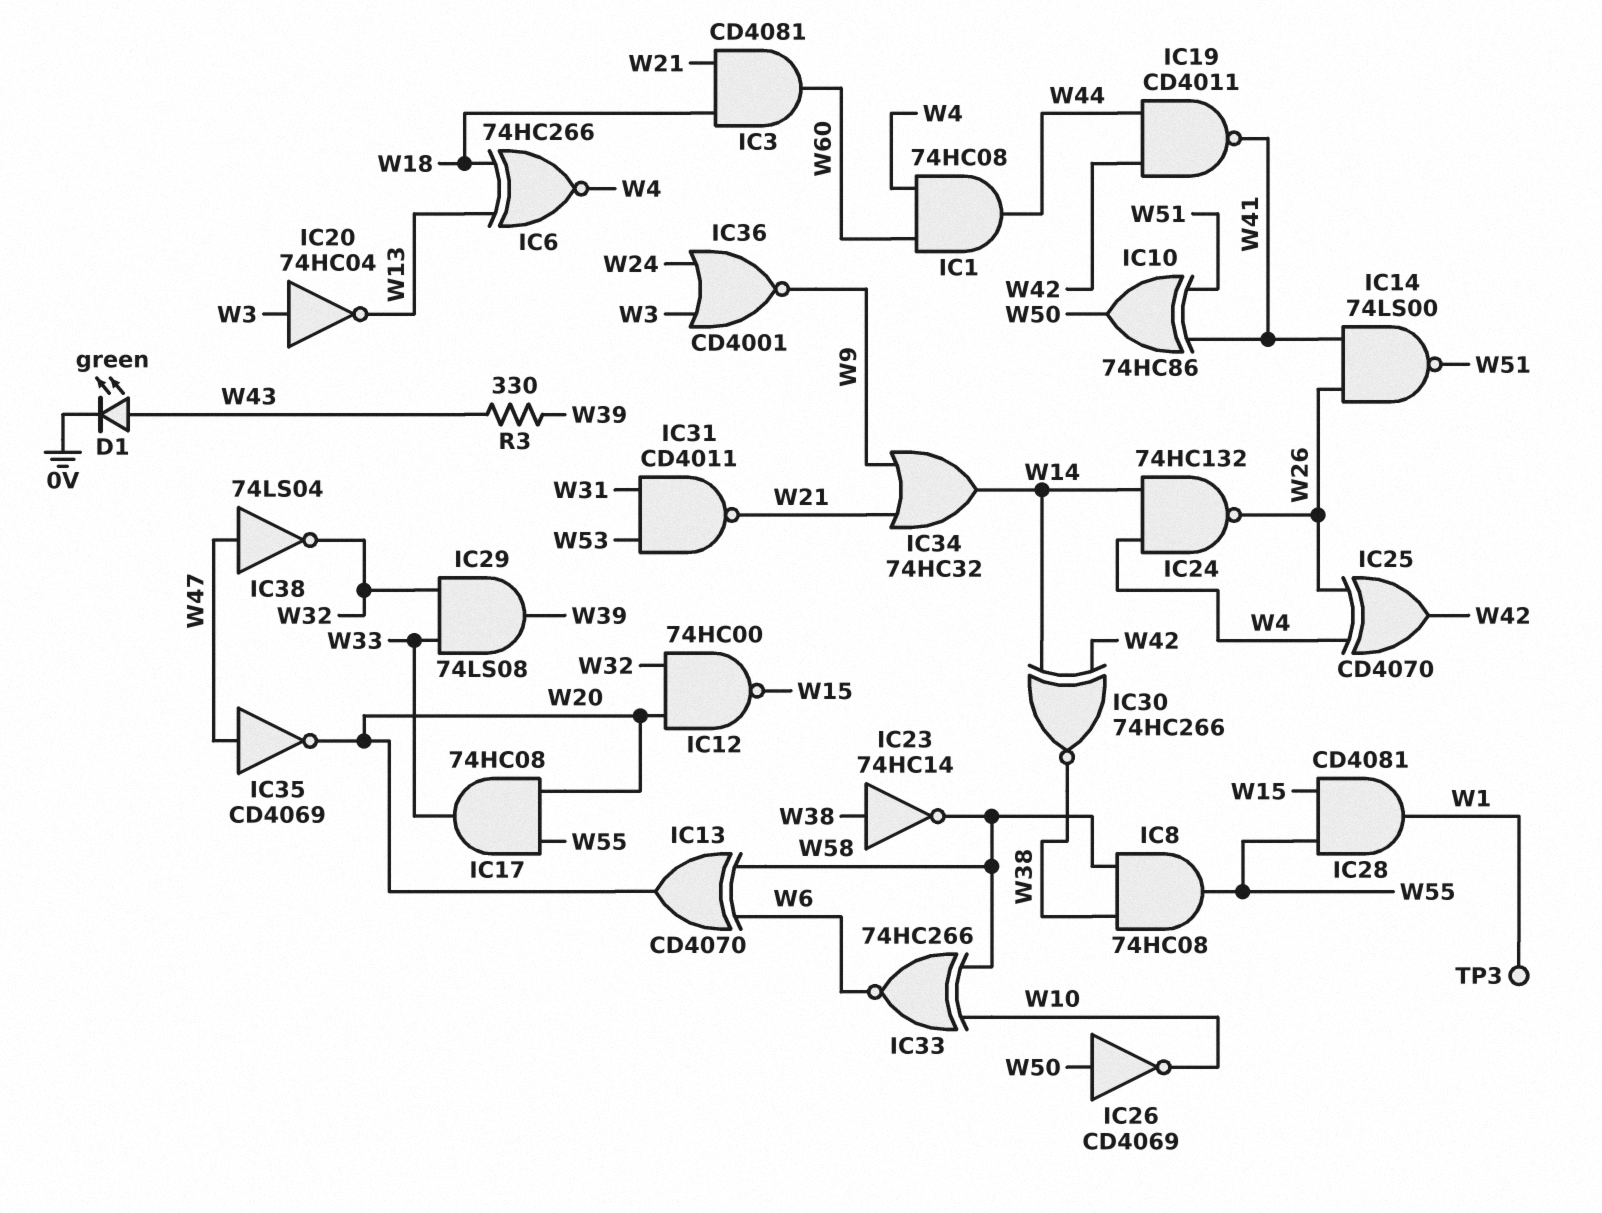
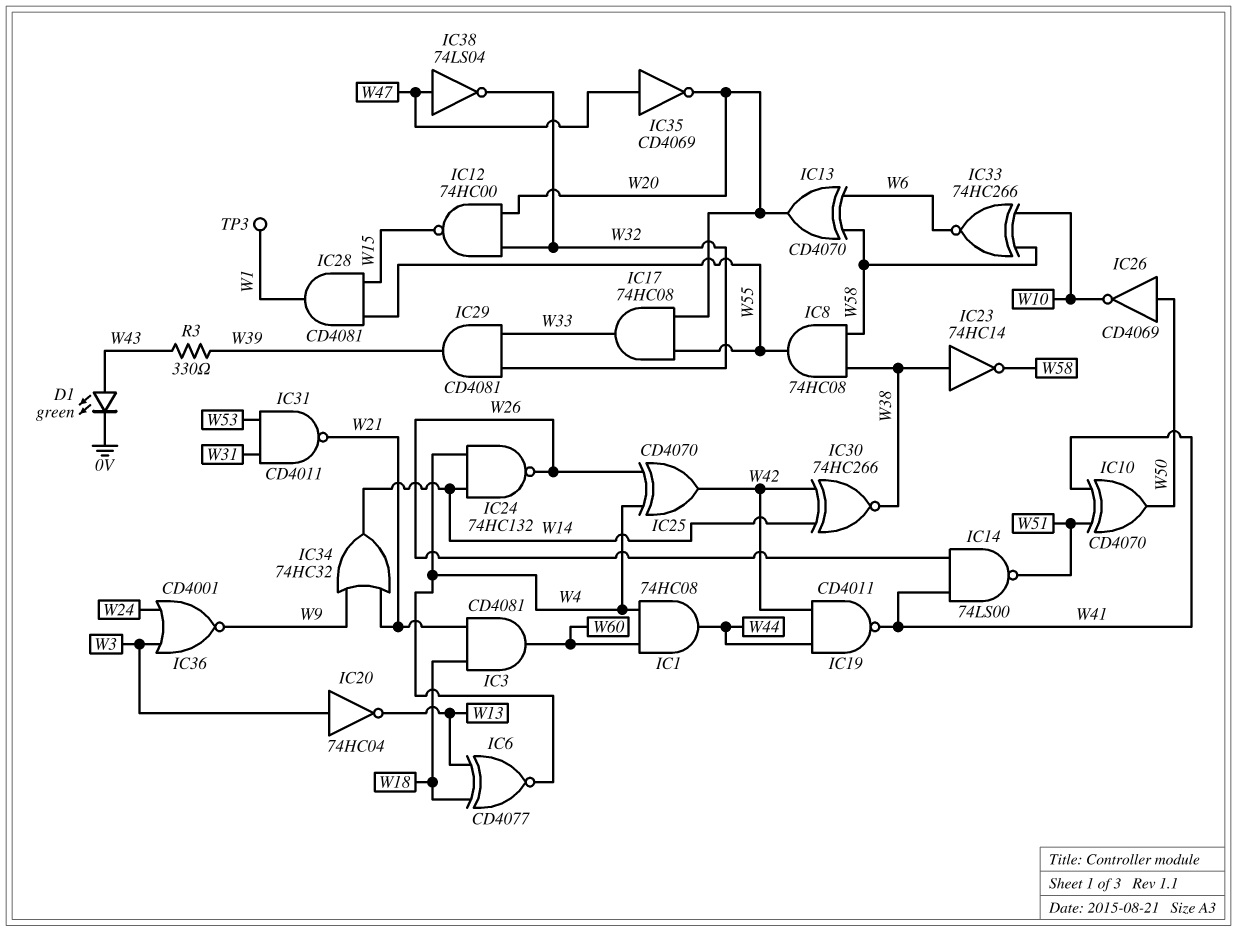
IC6: XNOR 74HC266 (in W13, in W18, out W4) -> XNOR CD4077 (in W13, in W18, out W4)
IC10: XOR 74HC86 (in W41, in W51, out W50) -> XOR CD4070 (in W41, in W51, out W50)
IC29: AND 74LS08 (in W32, in W33, out W39) -> AND CD4081 (in W32, in W33, out W39)

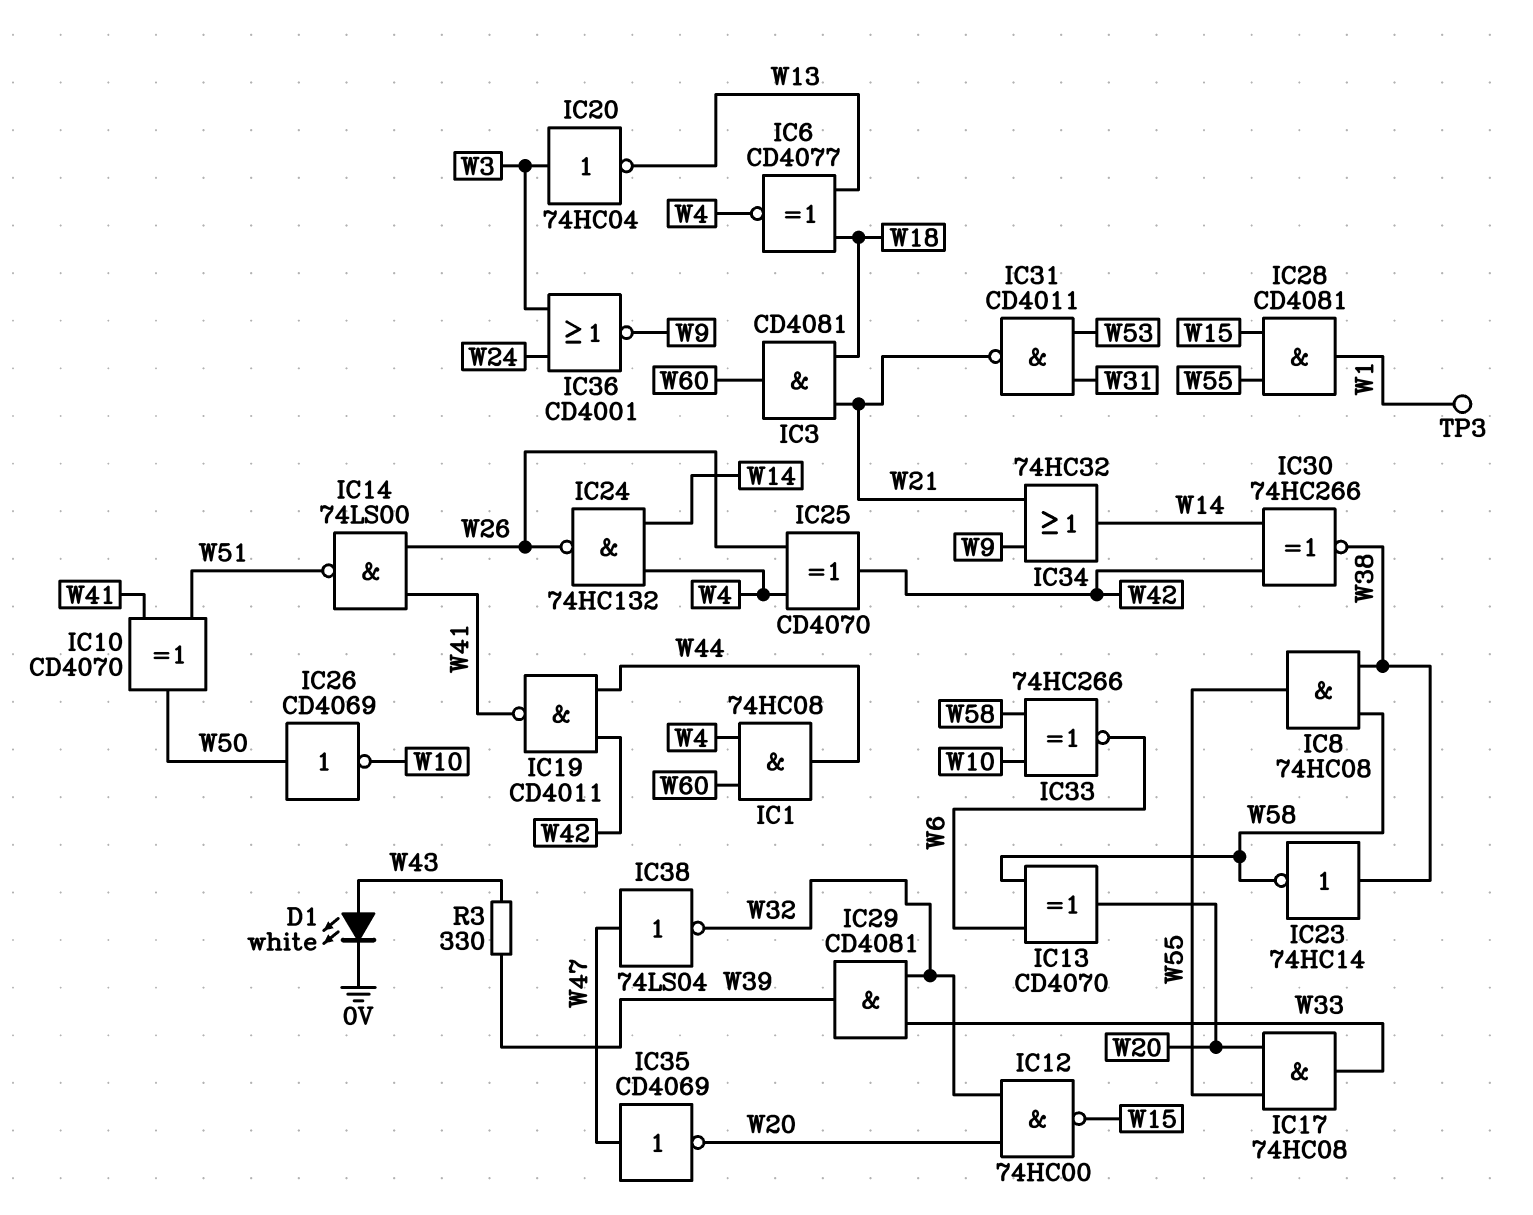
D1: LED green (A W43, K 0V) -> LED white (A W43, K 0V)

